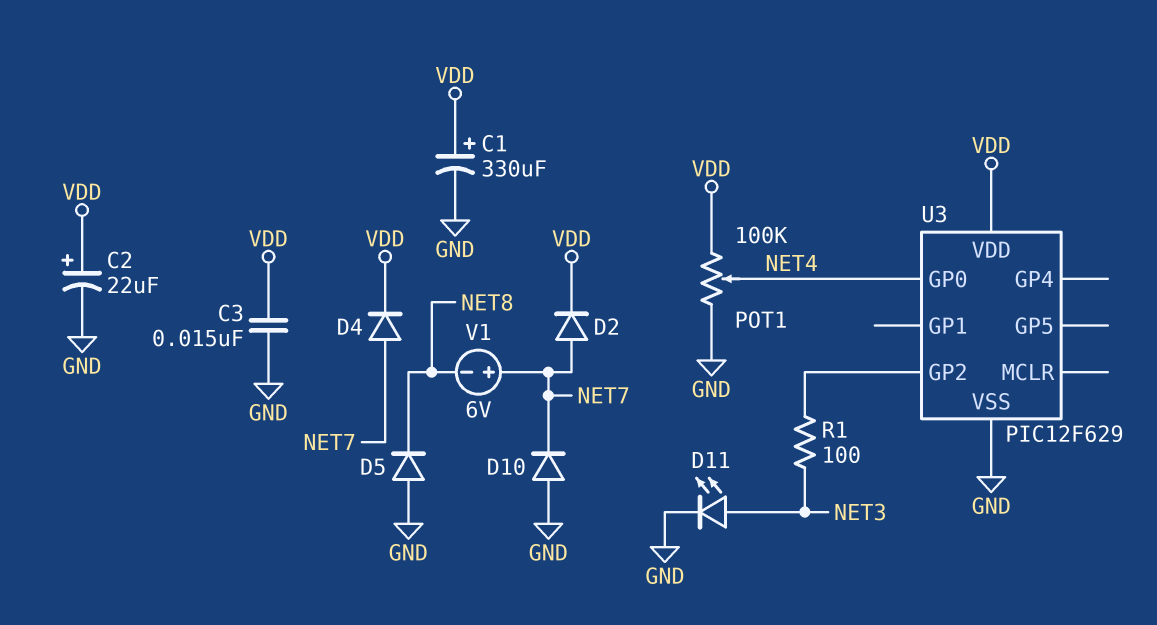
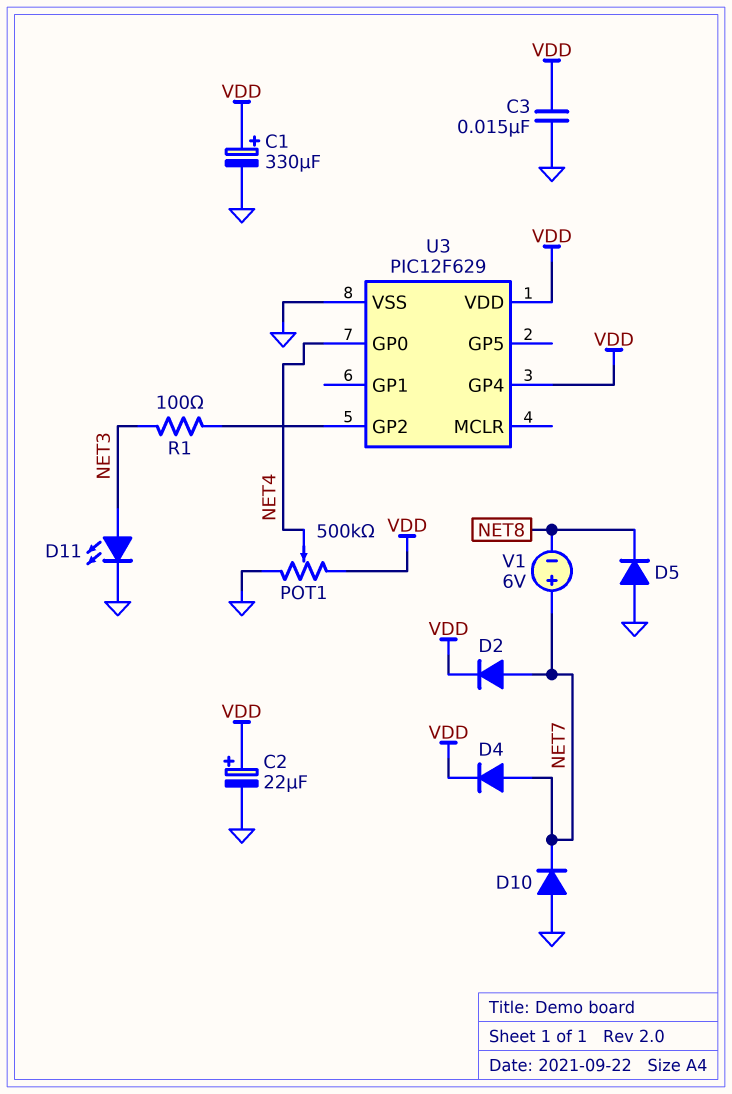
POT1: 100k (GND, VDD, wiper NET4) -> 500k (GND, VDD, wiper NET4)
U3 pin GP4: none -> VDD

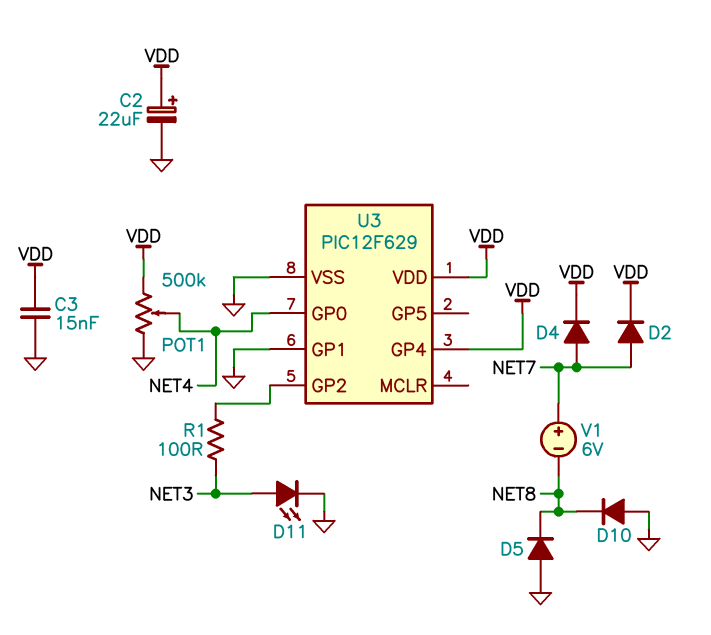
C1: 330uF (plus VDD, minus GND) -> none
D10: diode (A GND, K NET7) -> diode (A GND, K NET8)
U3 pin GP1: none -> GND

